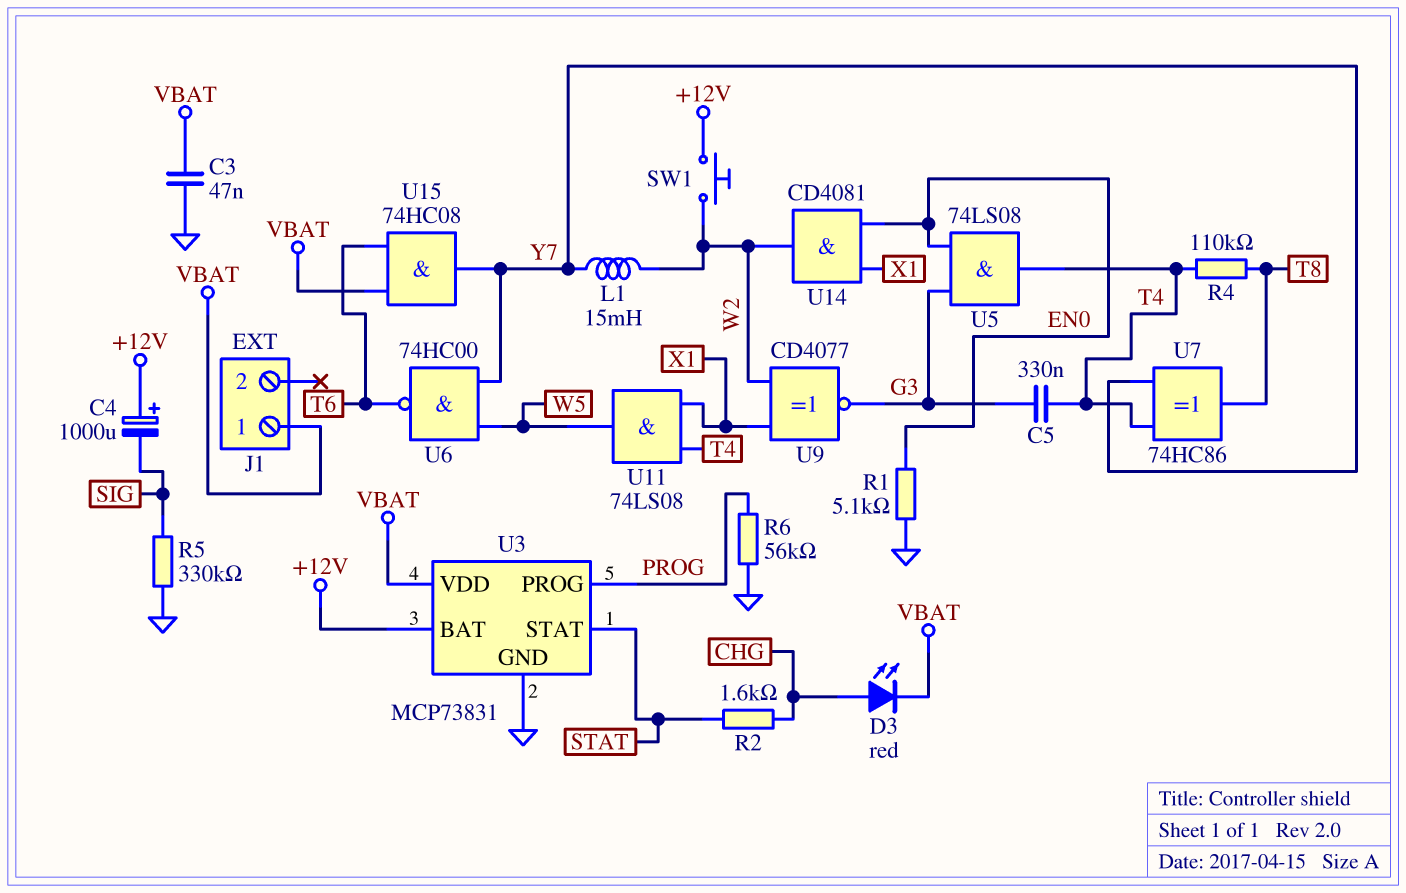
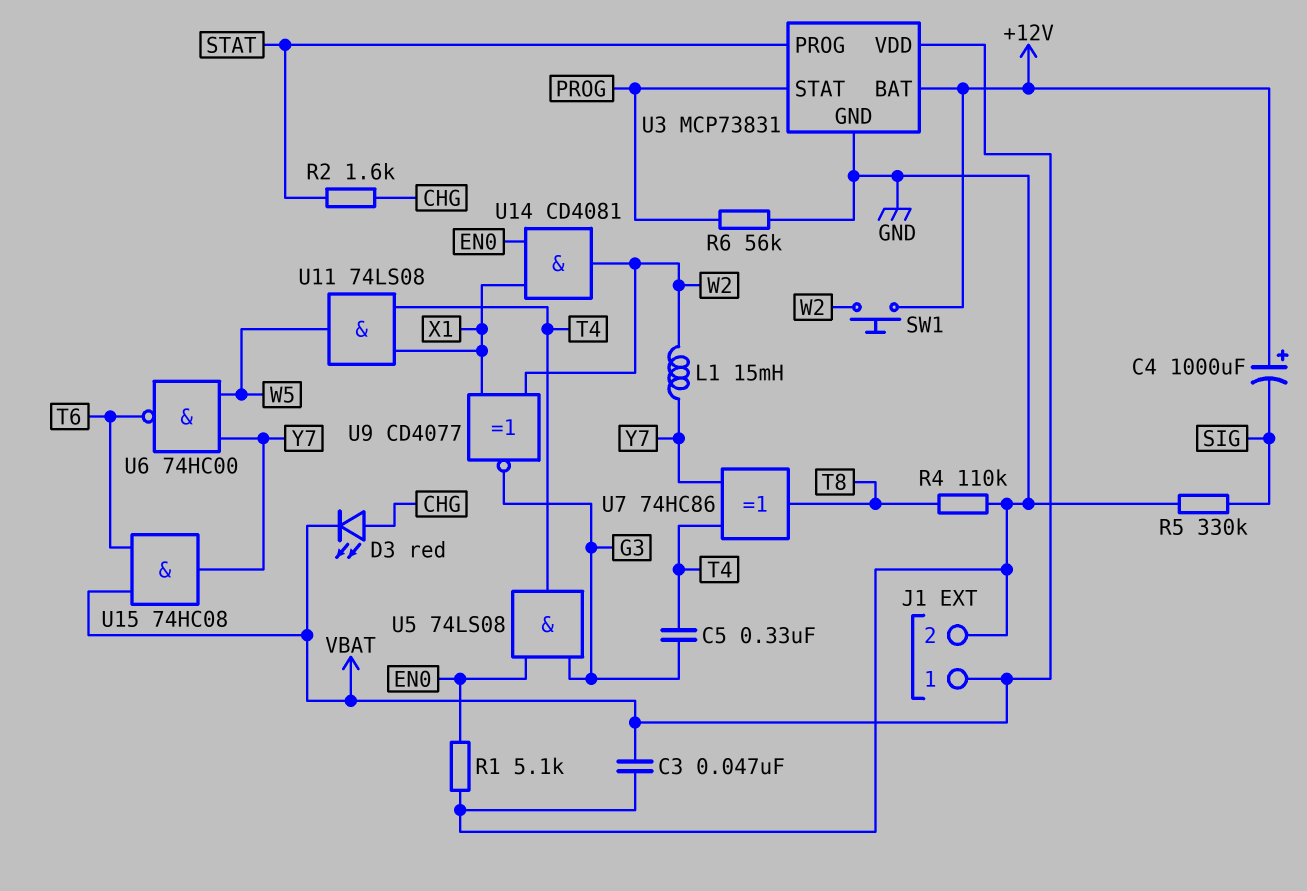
J1 pin 2: none -> GND
R4: 110k (T4, T8) -> 110k (GND, T8)
U3 pin PROG: PROG -> STAT
U3 pin STAT: STAT -> PROG

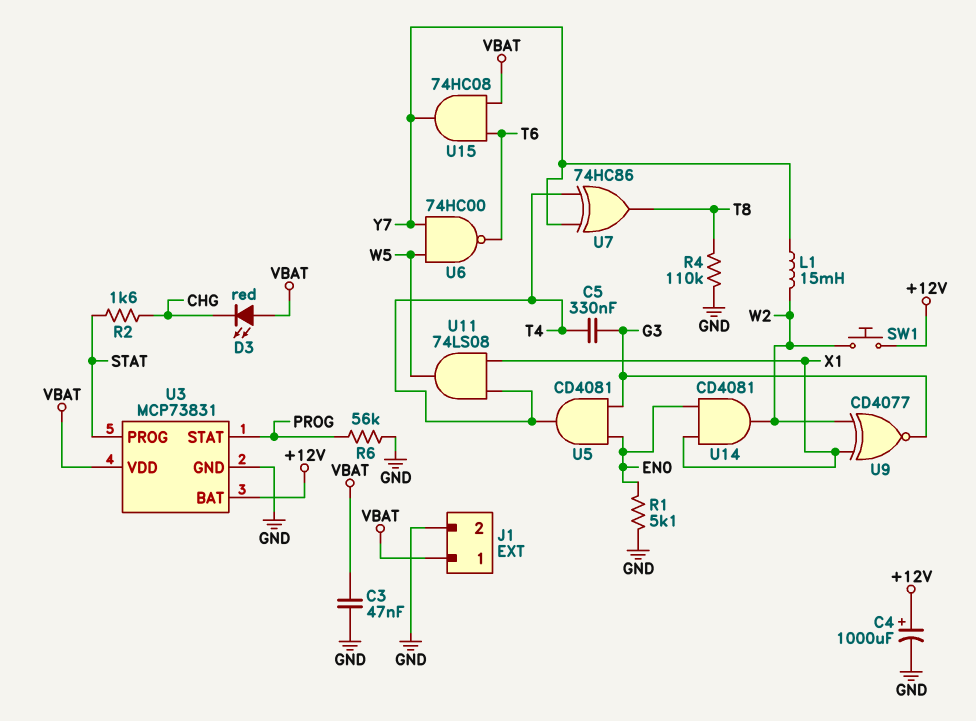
C4: 1000uF (plus +12V, minus SIG) -> 1000uF (plus +12V, minus GND)
D3: LED red (A CHG, K VBAT) -> LED red (A VBAT, K CHG)
R5: 330k (GND, SIG) -> none
U5: AND 74LS08 (in EN0, in G3, out T4) -> AND CD4081 (in EN0, in G3, out T4)

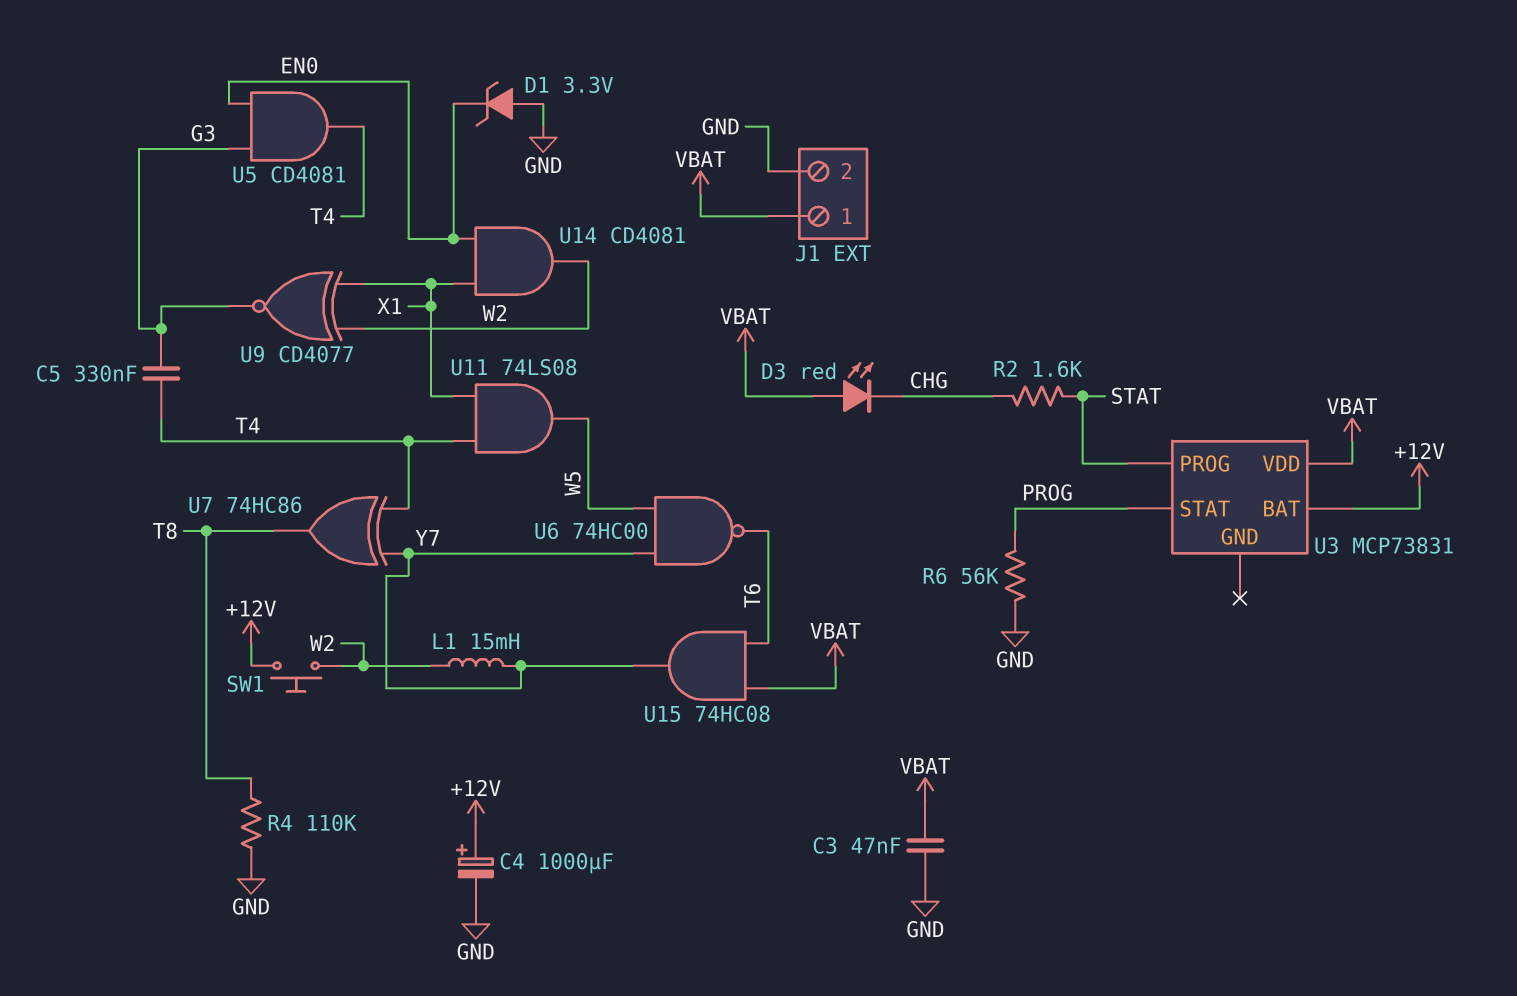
D1: none -> zener 3.3V (A GND, K EN0)
R1: 5.1k (EN0, GND) -> none
U3 pin GND: GND -> none

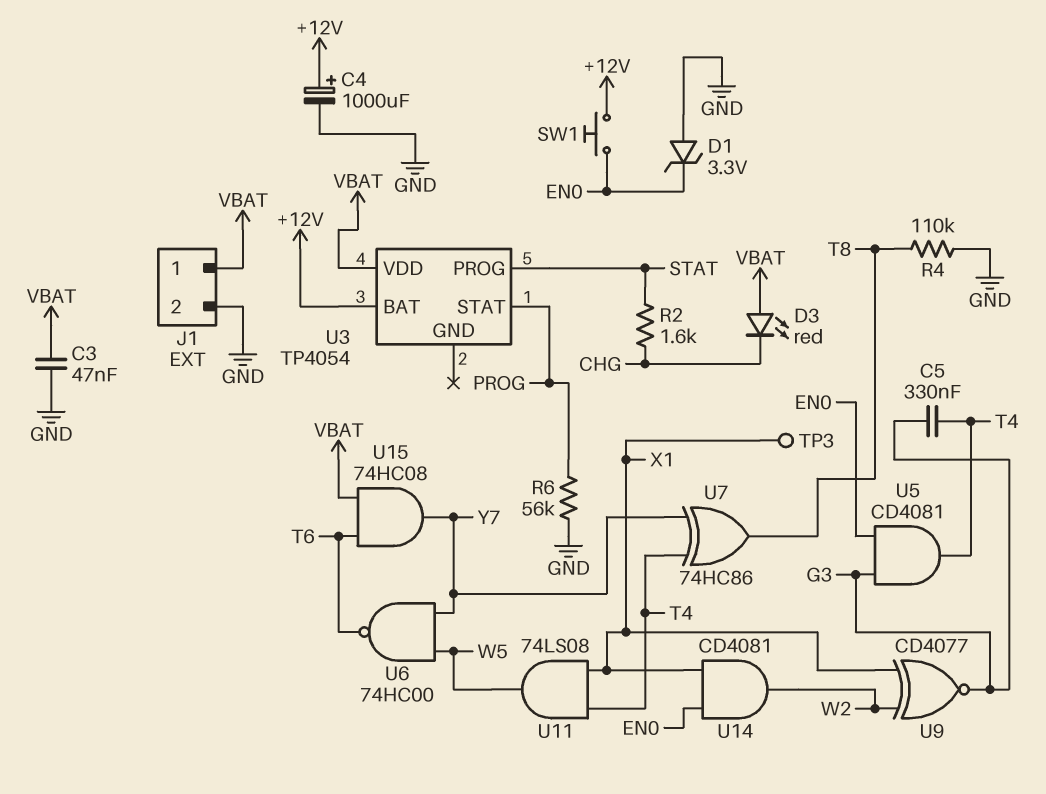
L1: 15mH (W2, Y7) -> none
SW1: button (+12V, W2) -> button (+12V, EN0)
TP3: none -> test point (X1)
U3: MCP73831 -> TP4054

